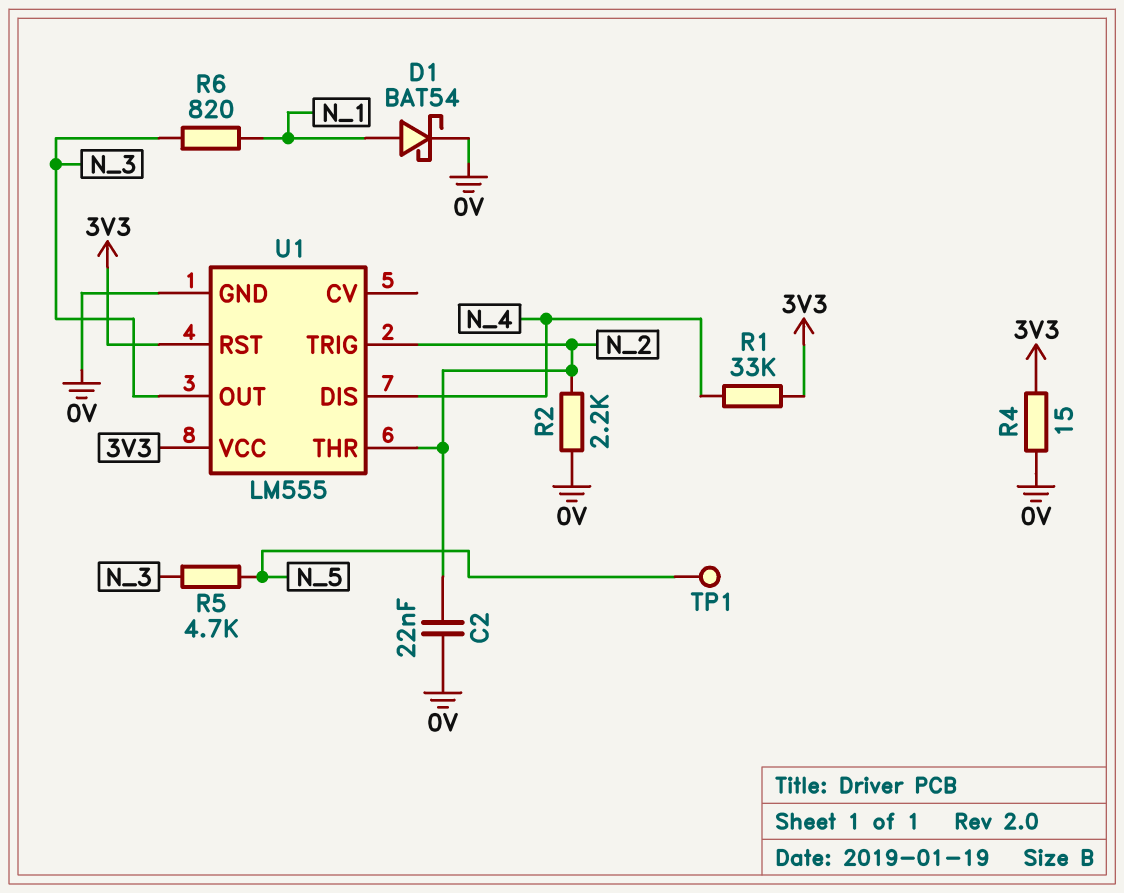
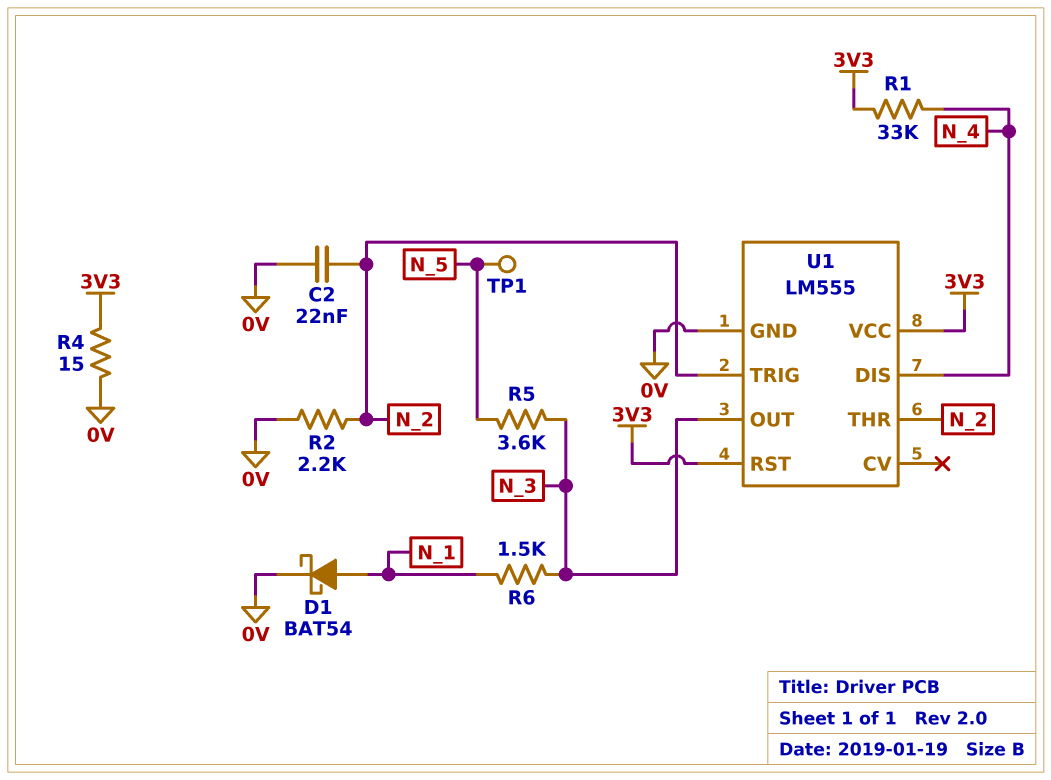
R5: 4.7k (N_3, N_5) -> 3.6k (N_3, N_5)
R6: 820 (N_1, N_3) -> 1.5k (N_1, N_3)

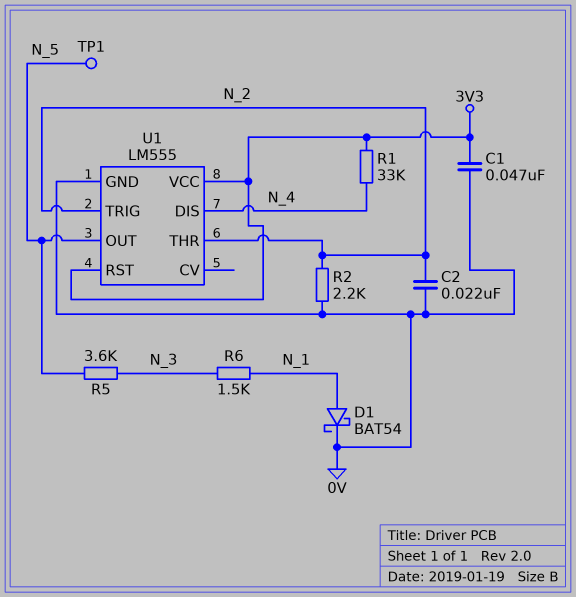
C1: none -> 47nF (0V, 3V3)
R4: 15 (0V, 3V3) -> none
U1 pin OUT: N_3 -> N_5

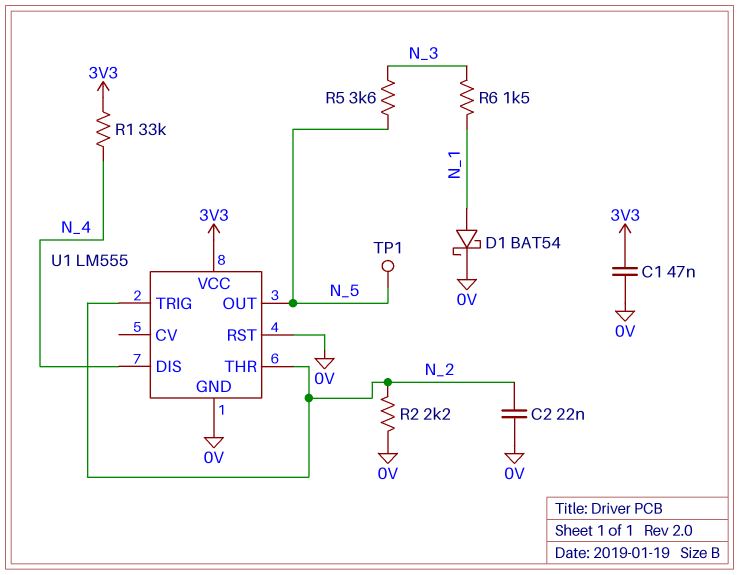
U1 pin RST: 3V3 -> 0V

